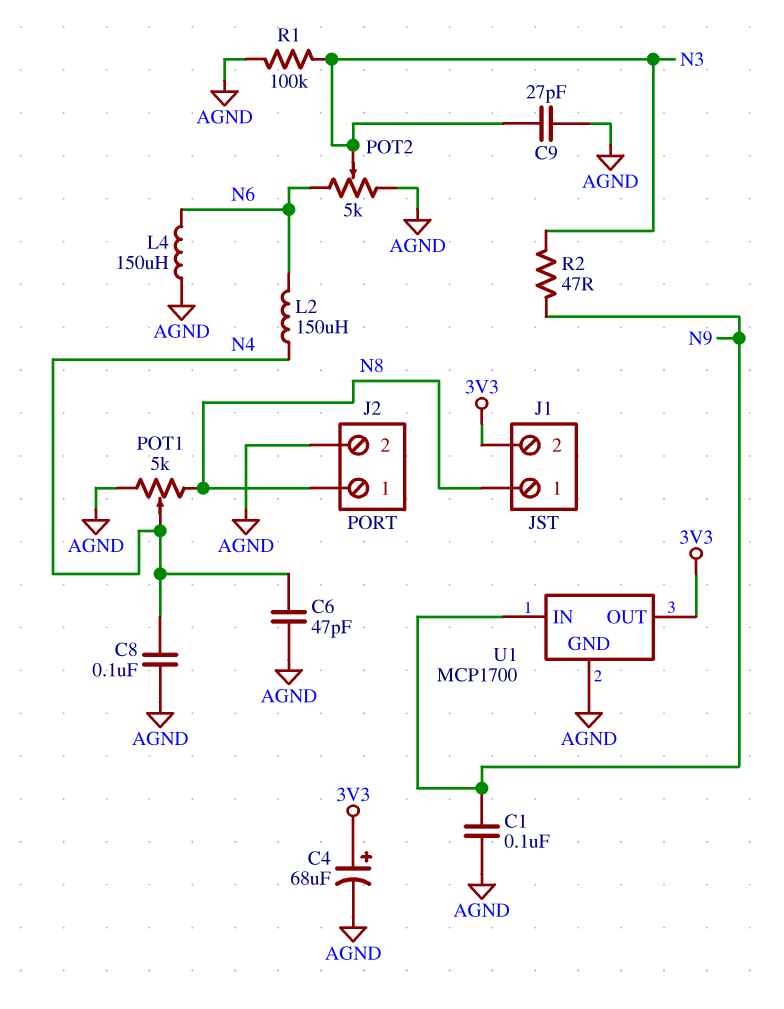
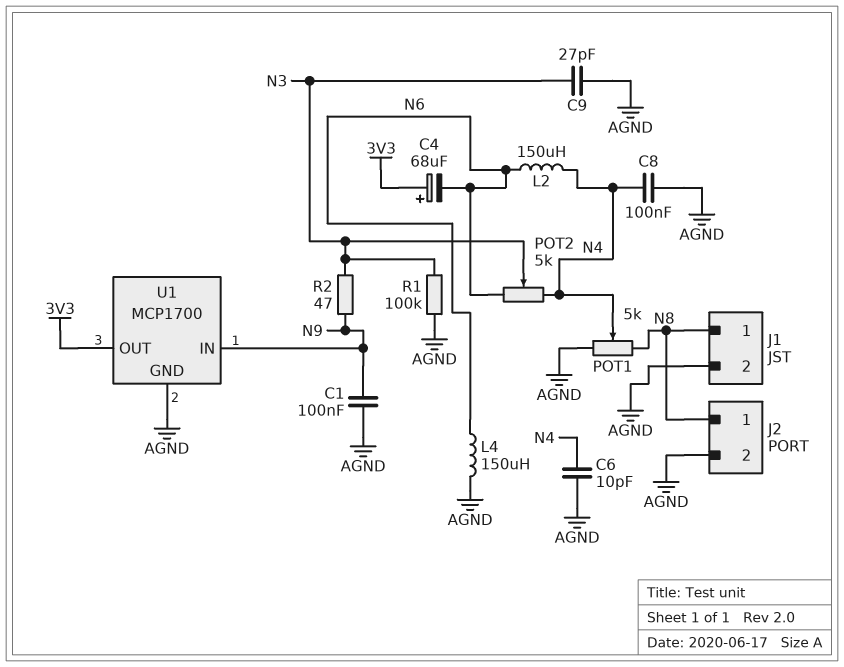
C4: 68uF (plus 3V3, minus AGND) -> 68uF (plus 3V3, minus N6)
C6: 47pF (AGND, N4) -> 10pF (AGND, N4)
J1 pin 2: 3V3 -> AGND
POT2: 5k (AGND, N6, wiper N3) -> 5k (N4, N6, wiper N3)

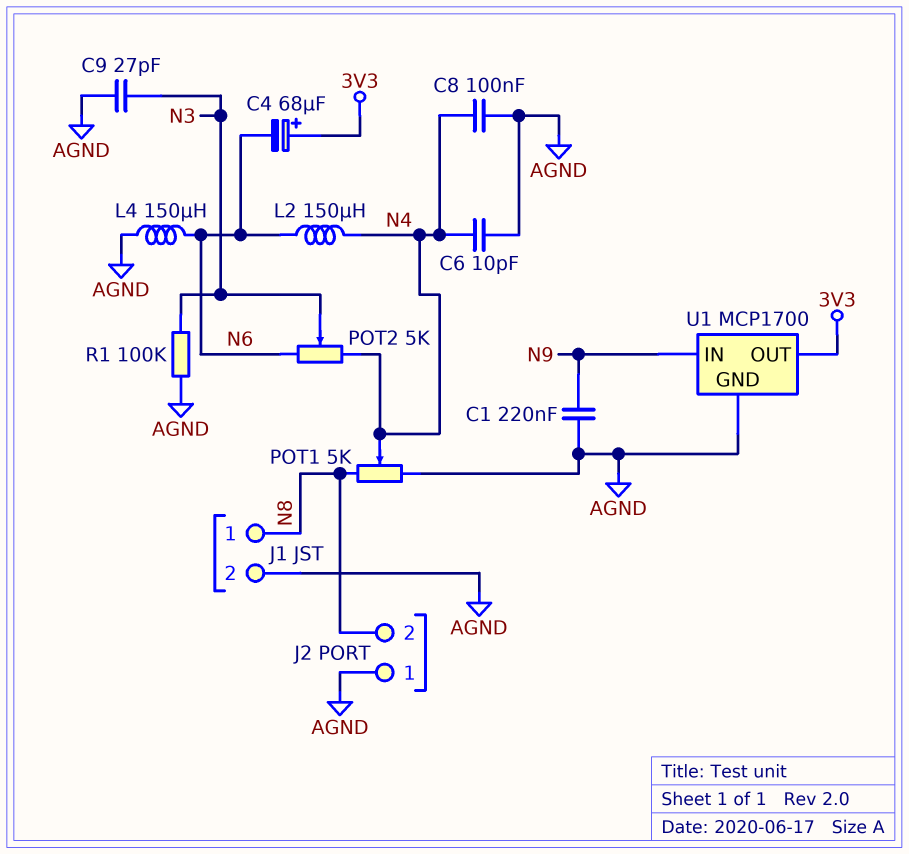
C1: 100nF (AGND, N9) -> 220nF (AGND, N9)
J2 pin 1: N8 -> AGND
J2 pin 2: AGND -> N8
R2: 47 (N3, N9) -> none

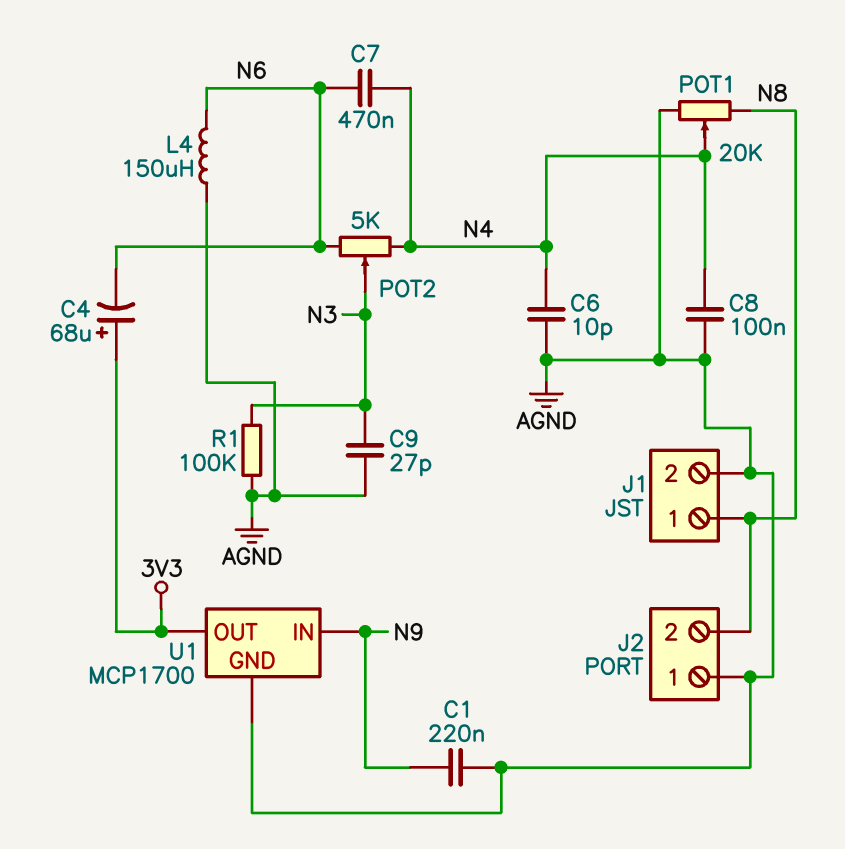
C7: none -> 470nF (N4, N6)
L2: 150uH (N4, N6) -> none
POT1: 5k (AGND, N8, wiper N4) -> 20k (AGND, N8, wiper N4)

